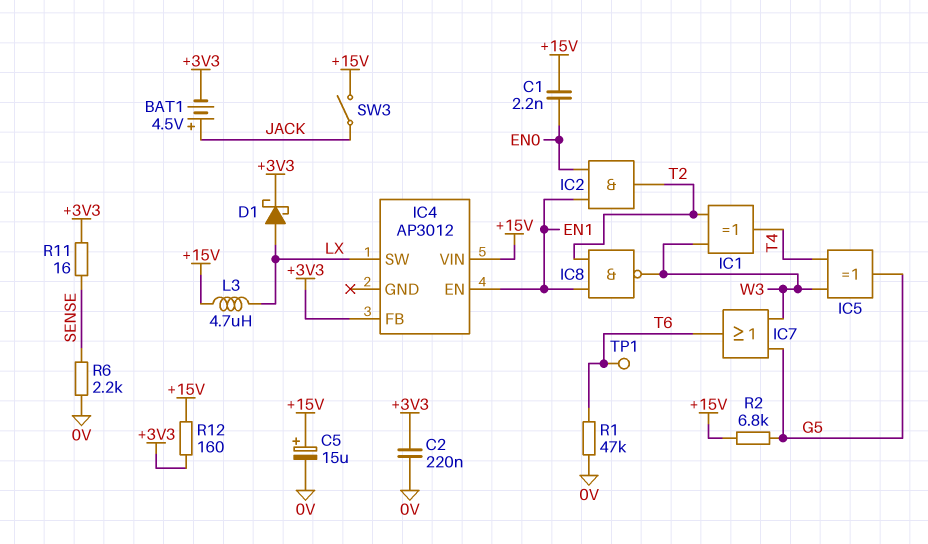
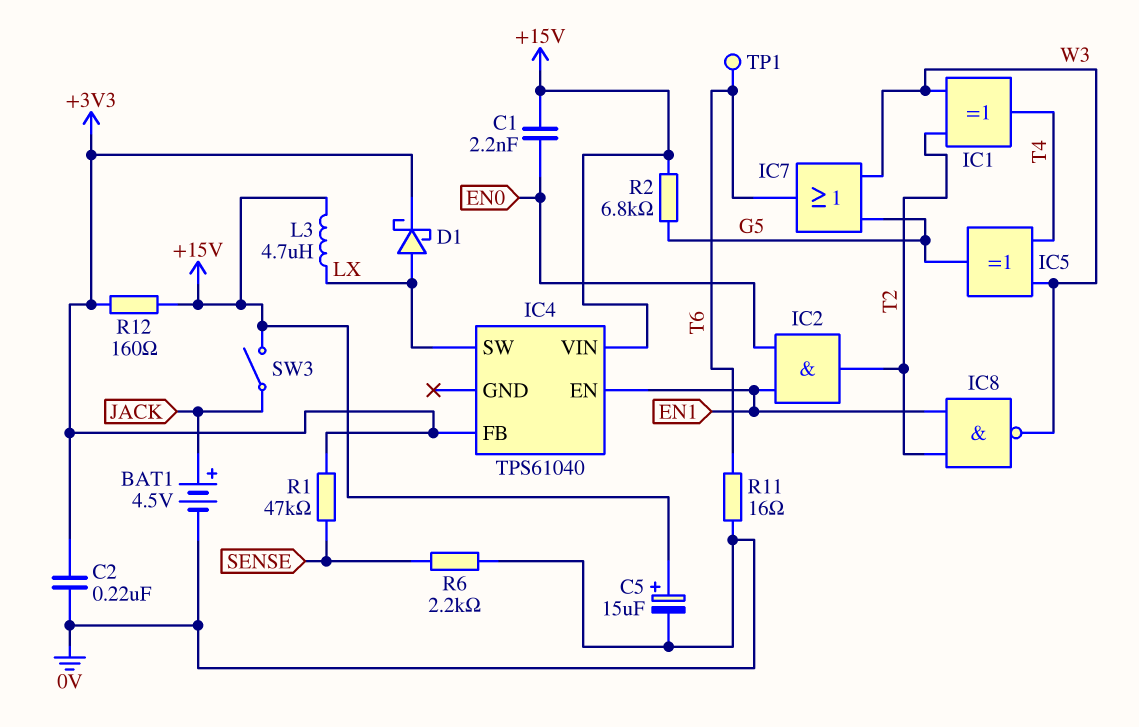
BAT1: 4.5V (plus JACK, minus +3V3) -> 4.5V (plus JACK, minus 0V)
IC4: AP3012 -> TPS61040
R1: 47k (0V, T6) -> 47k (+3V3, SENSE)
R11: 16 (+3V3, SENSE) -> 16 (0V, T6)

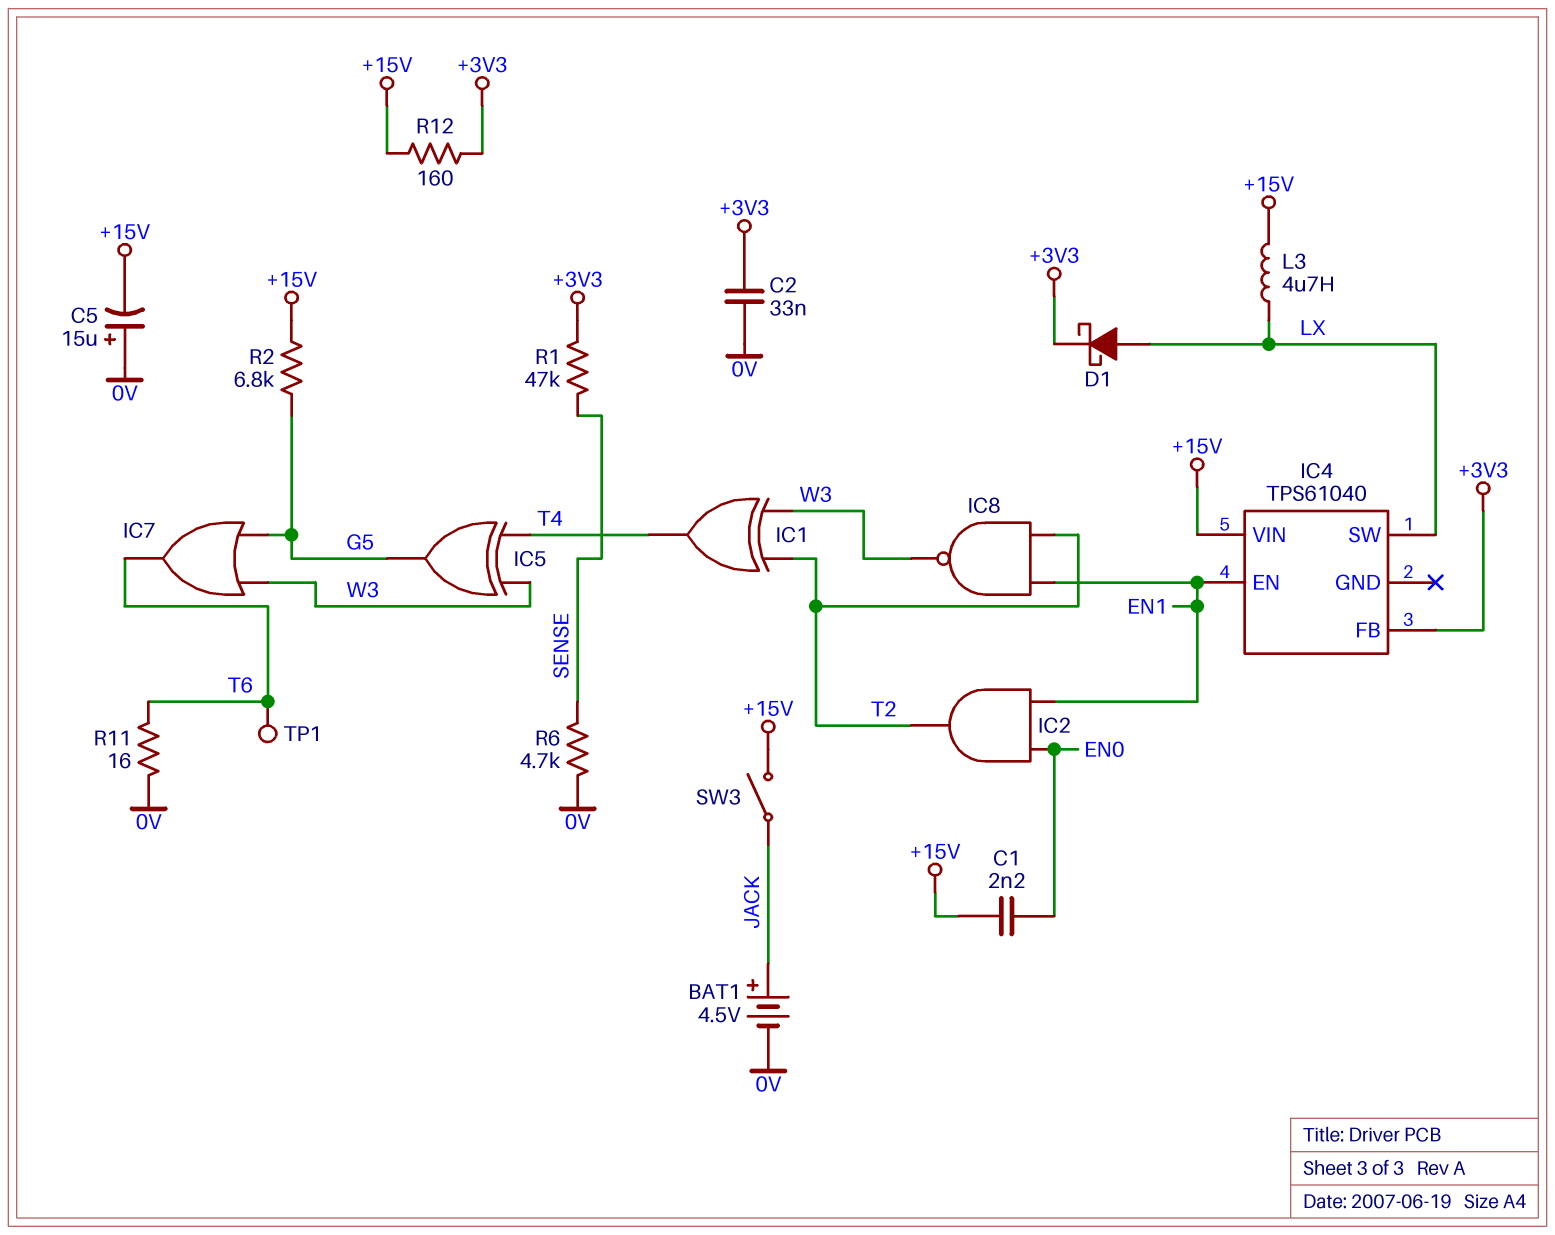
C2: 220nF (+3V3, 0V) -> 33nF (+3V3, 0V)
C5: 15uF (plus +15V, minus 0V) -> 15uF (plus 0V, minus +15V)
R6: 2.2k (0V, SENSE) -> 4.7k (0V, SENSE)

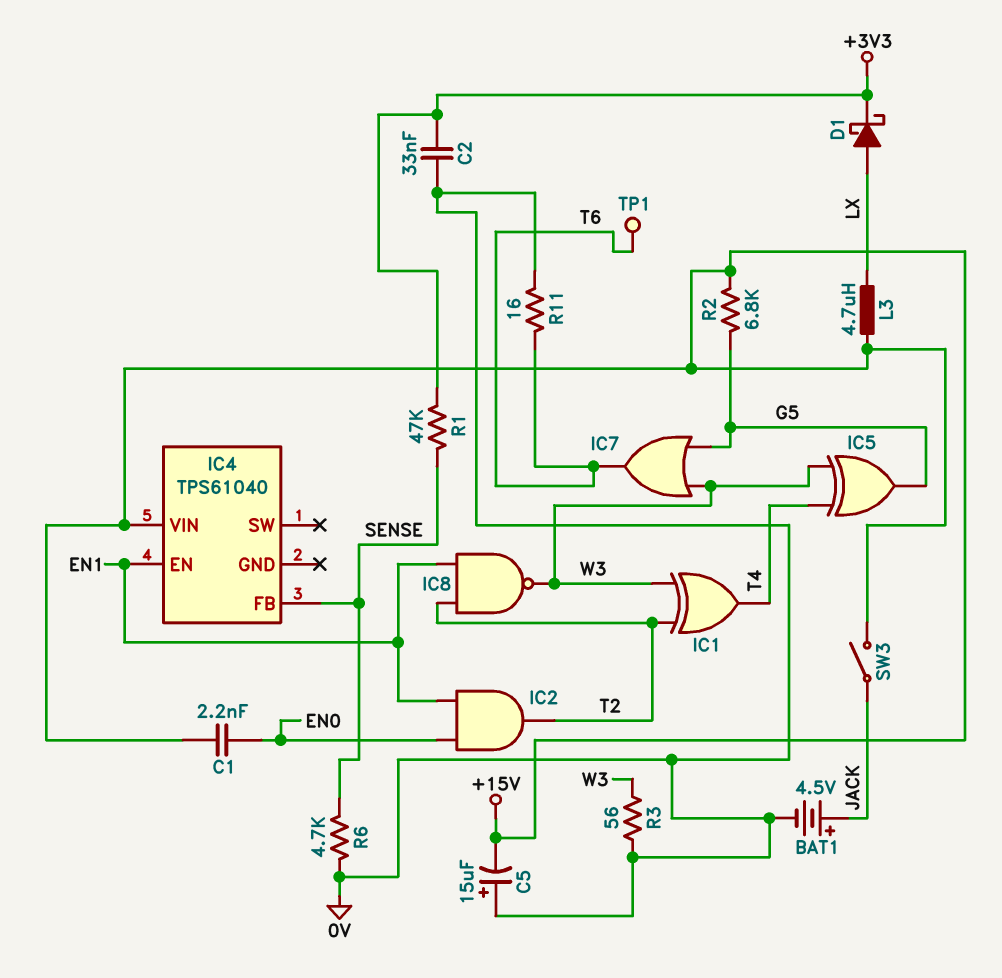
IC4 pin FB: +3V3 -> SENSE
IC4 pin SW: LX -> none
R3: none -> 56 (0V, W3)
R12: 160 (+3V3, +15V) -> none

